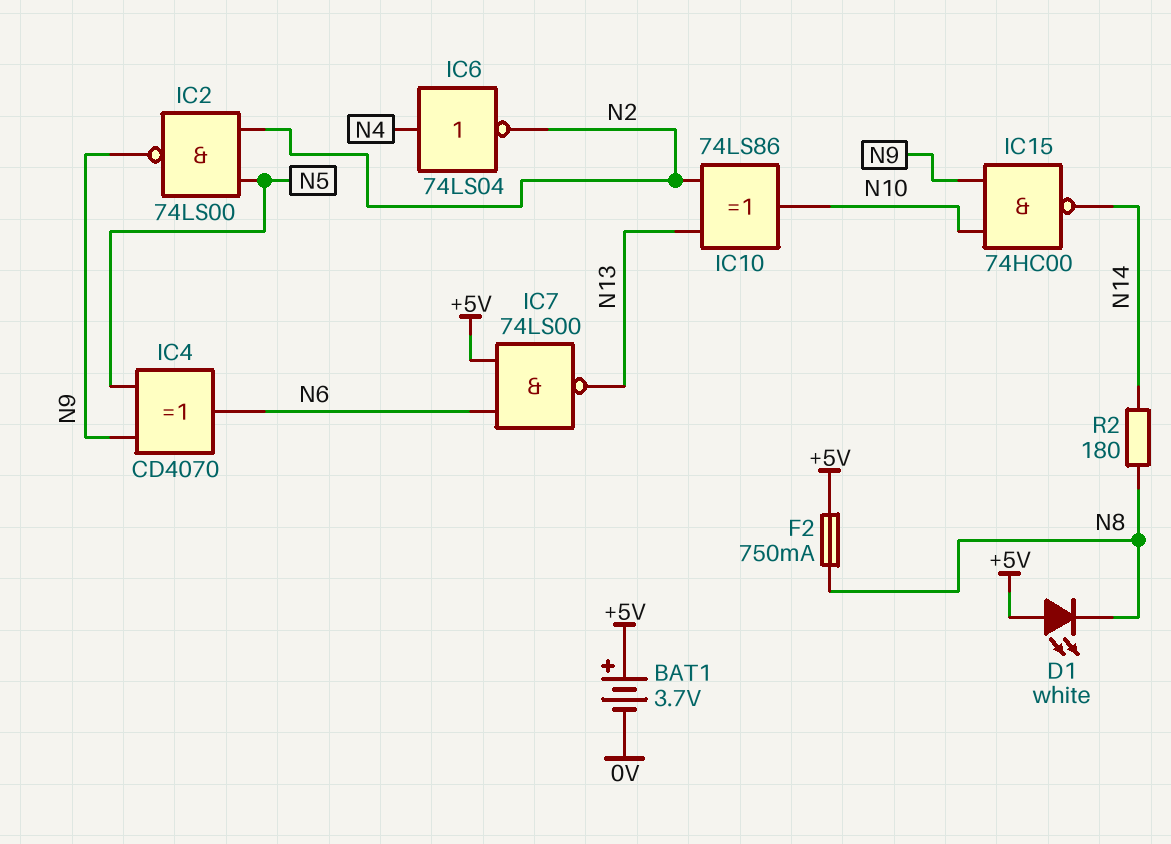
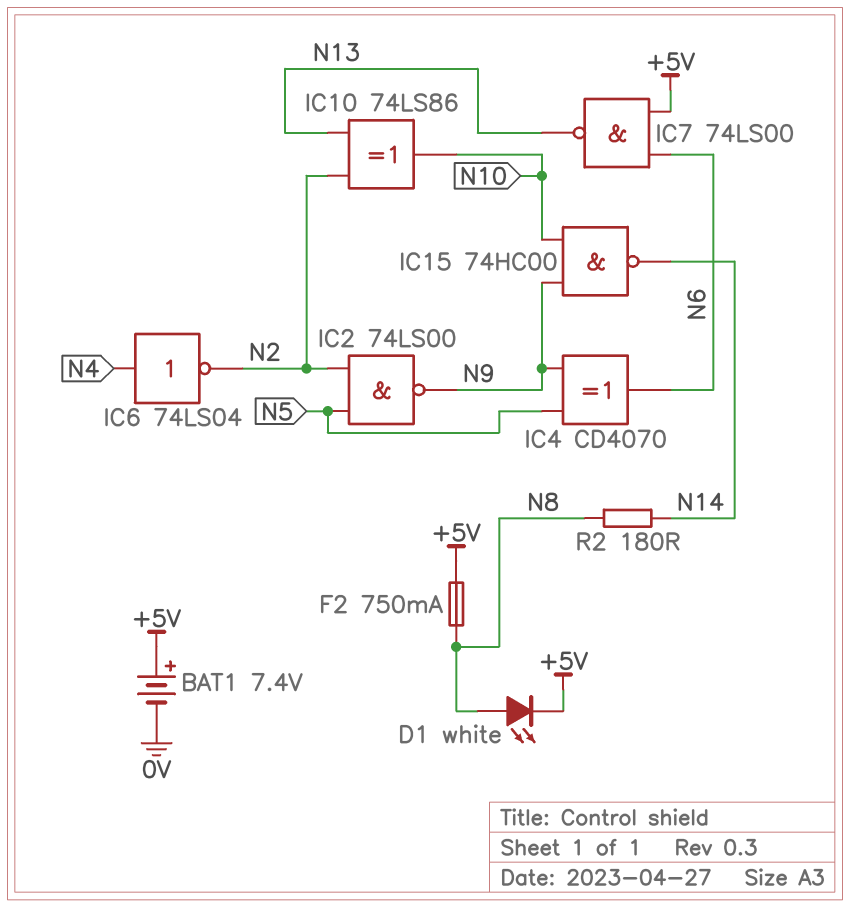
BAT1: 3.7V (plus +5V, minus 0V) -> 7.4V (plus +5V, minus 0V)
D1: LED white (A +5V, K N8) -> LED white (A N8, K +5V)

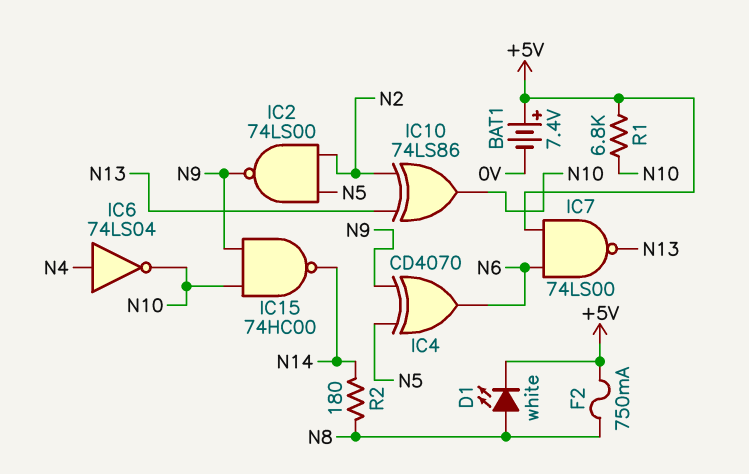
IC6: NOT 74LS04 (in N4, out N2) -> NOT 74LS04 (in N4, out N10)
R1: none -> 6.8k (+5V, N10)

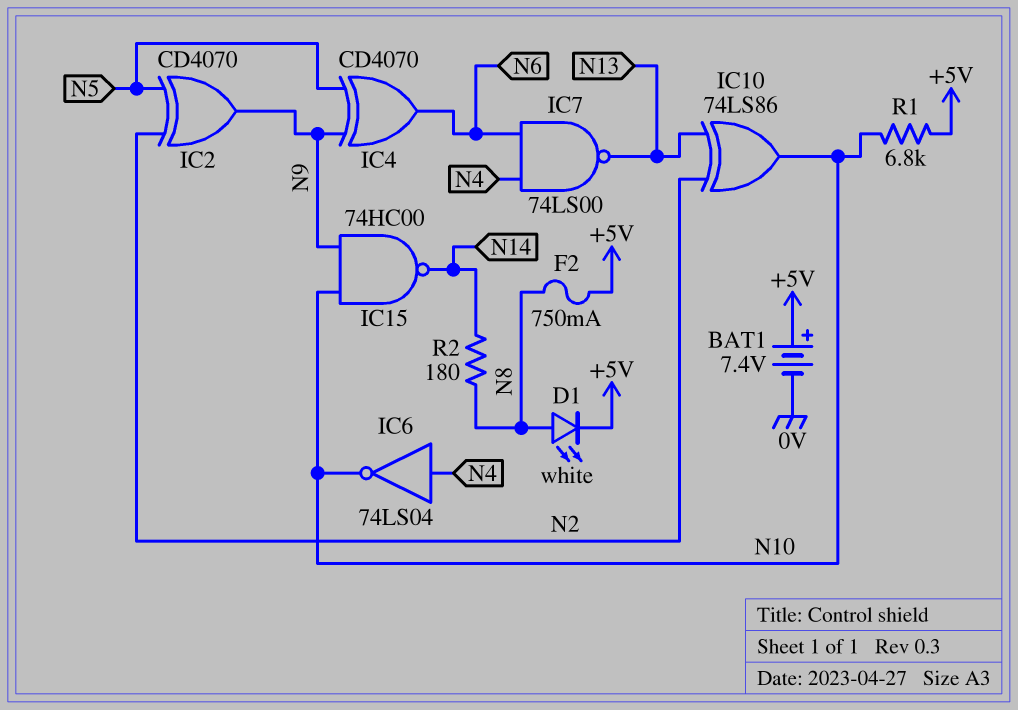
IC2: NAND 74LS00 (in N2, in N5, out N9) -> XOR CD4070 (in N2, in N5, out N9)
IC7: NAND 74LS00 (in +5V, in N6, out N13) -> NAND 74LS00 (in N4, in N6, out N13)

